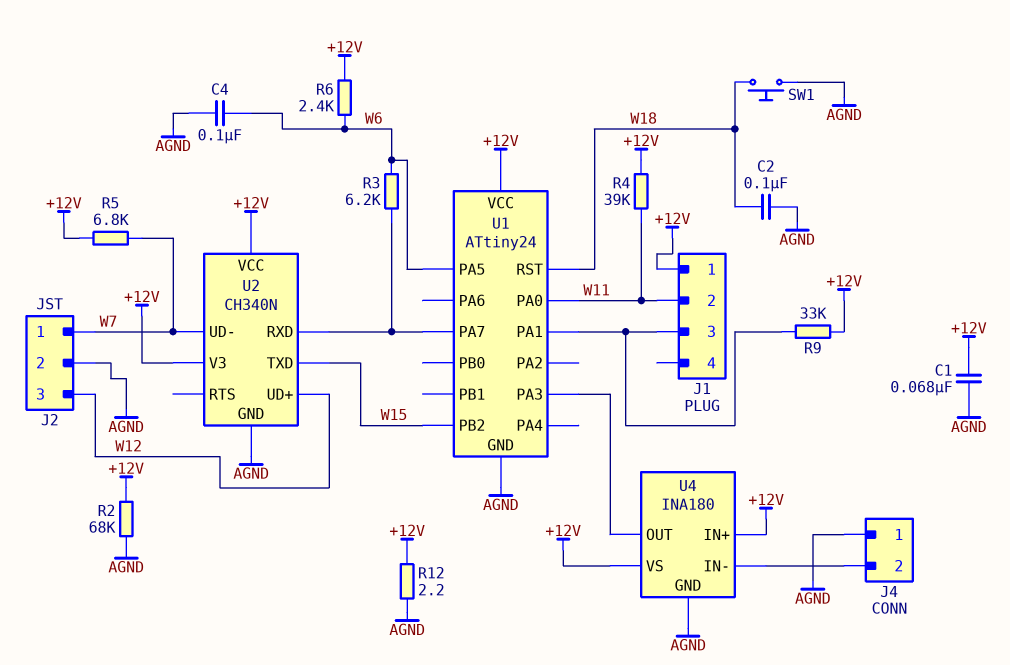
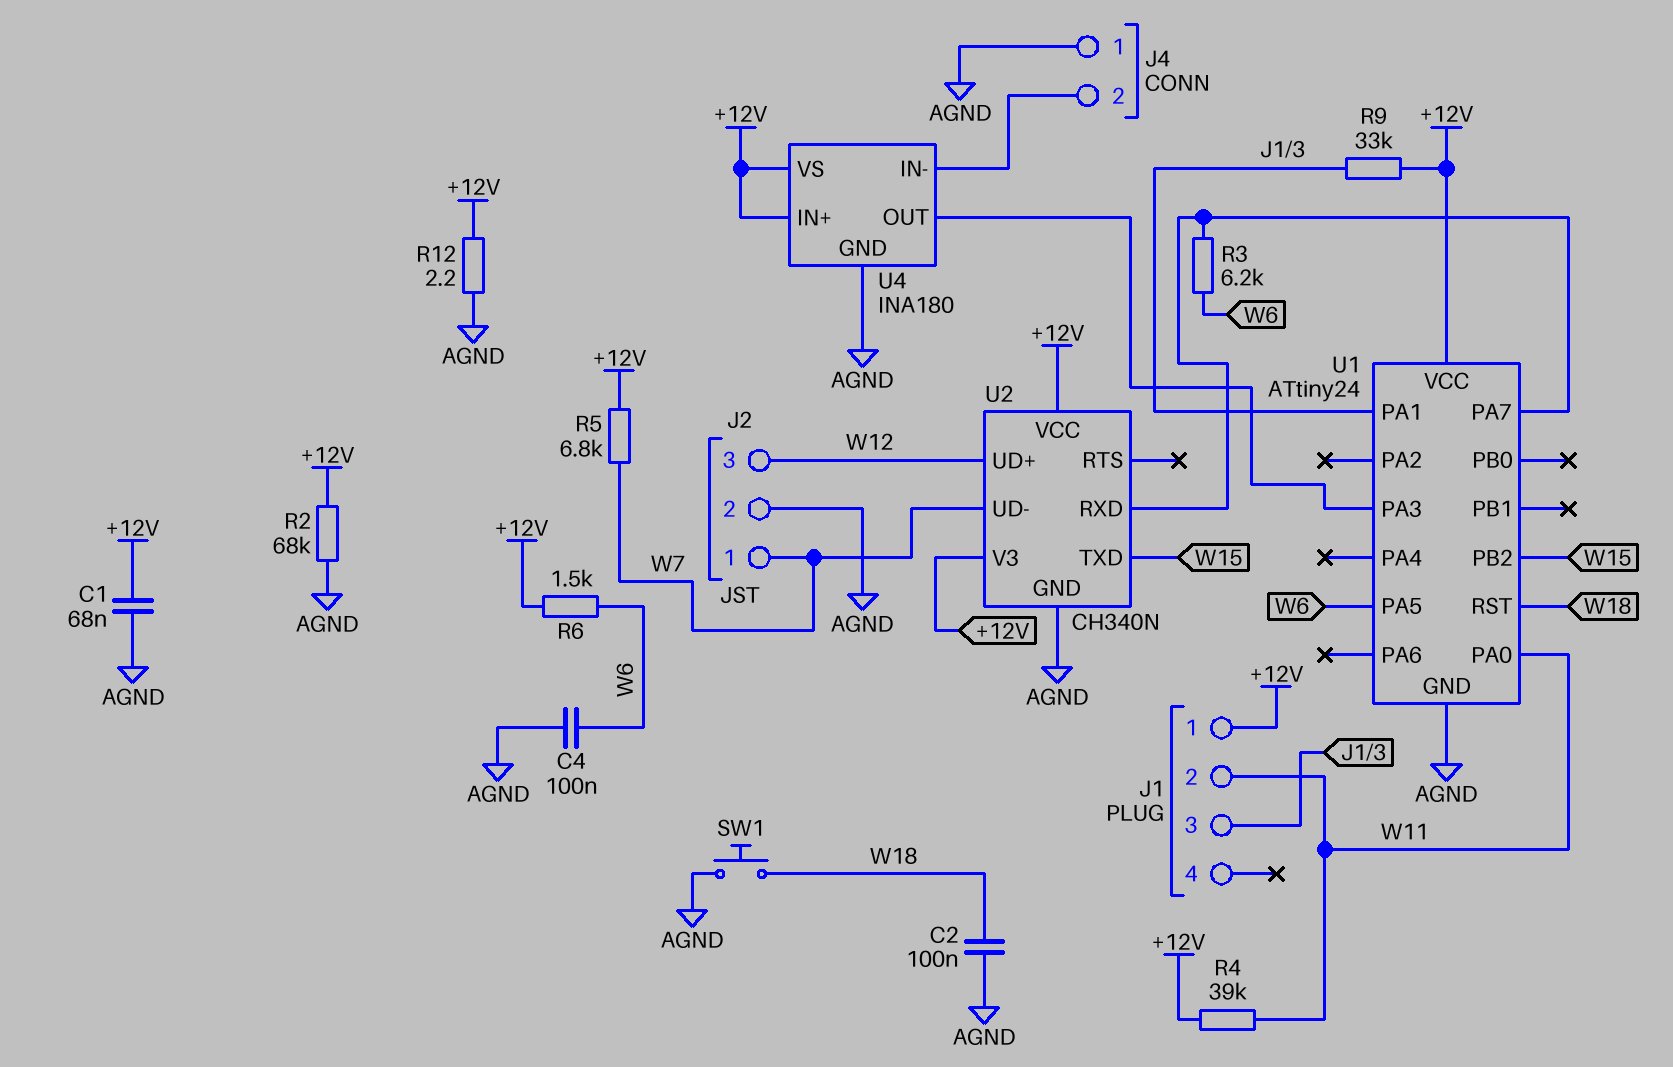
R6: 2.4k (+12V, W6) -> 1.5k (+12V, W6)

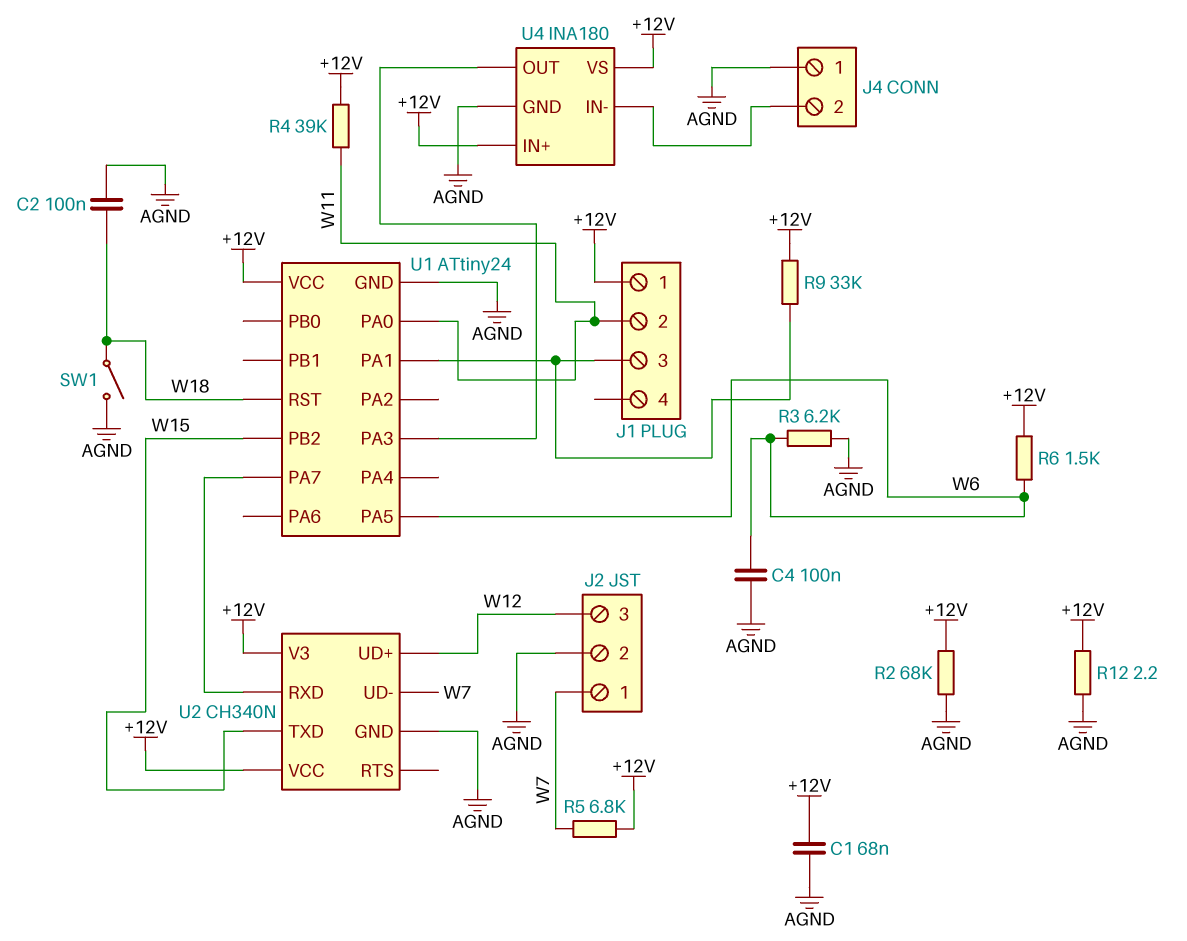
R3: 6.2k (U1/PA7, W6) -> 6.2k (AGND, W6)
SW1: button (AGND, W18) -> switch (AGND, W18)

